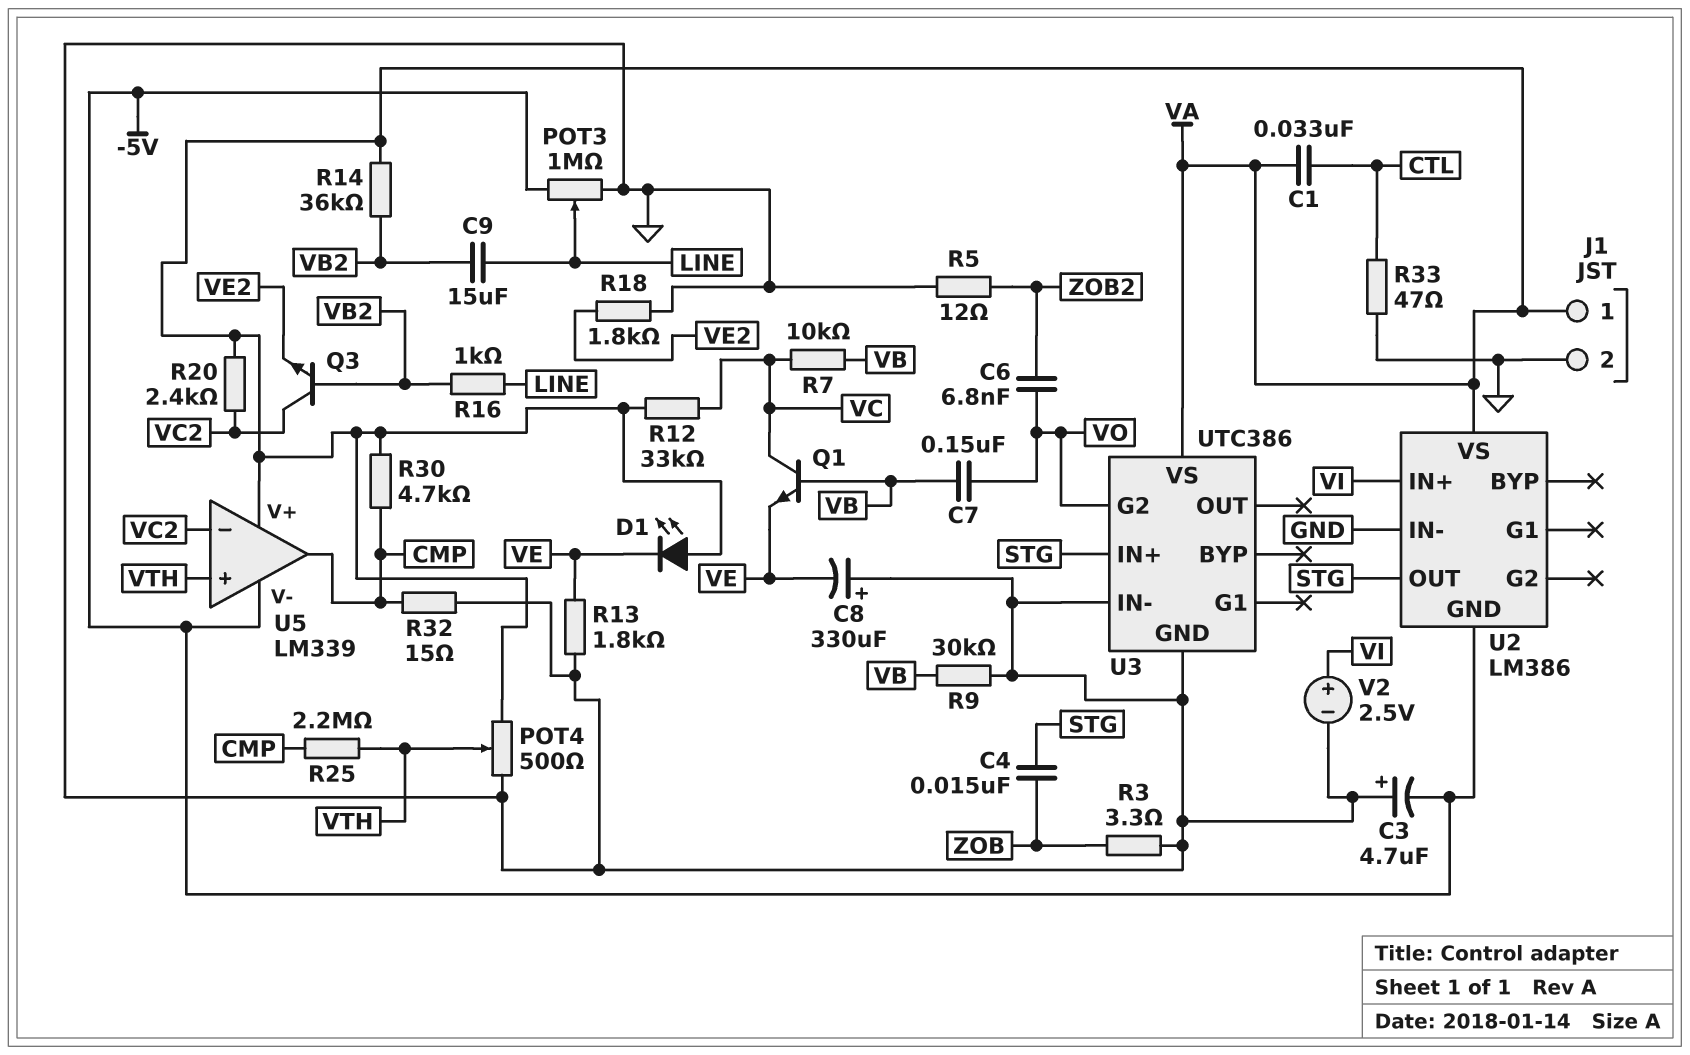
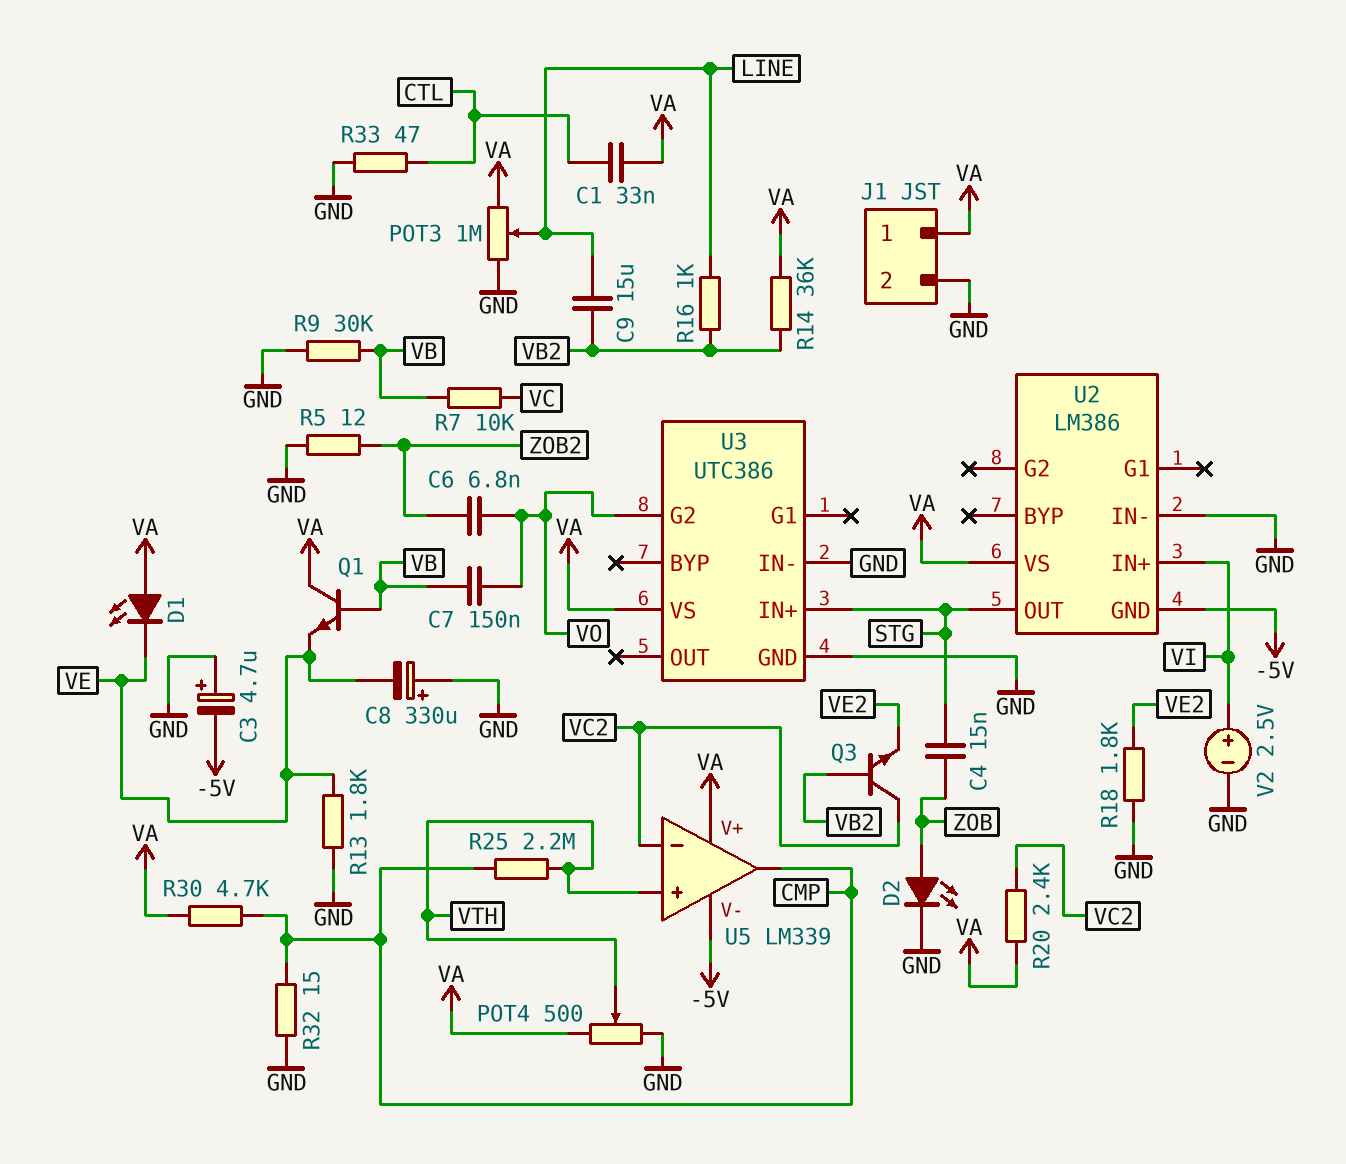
D2: none -> LED (A ZOB, K GND)
POT3: 1M (-5V, GND, wiper LINE) -> 1M (GND, VA, wiper LINE)
Q1: NPN (B VB, C VC, E VE) -> NPN (B VB, C VA, E VE)
R3: 3.3 (GND, ZOB) -> none
R12: 33k (VA, VC) -> none

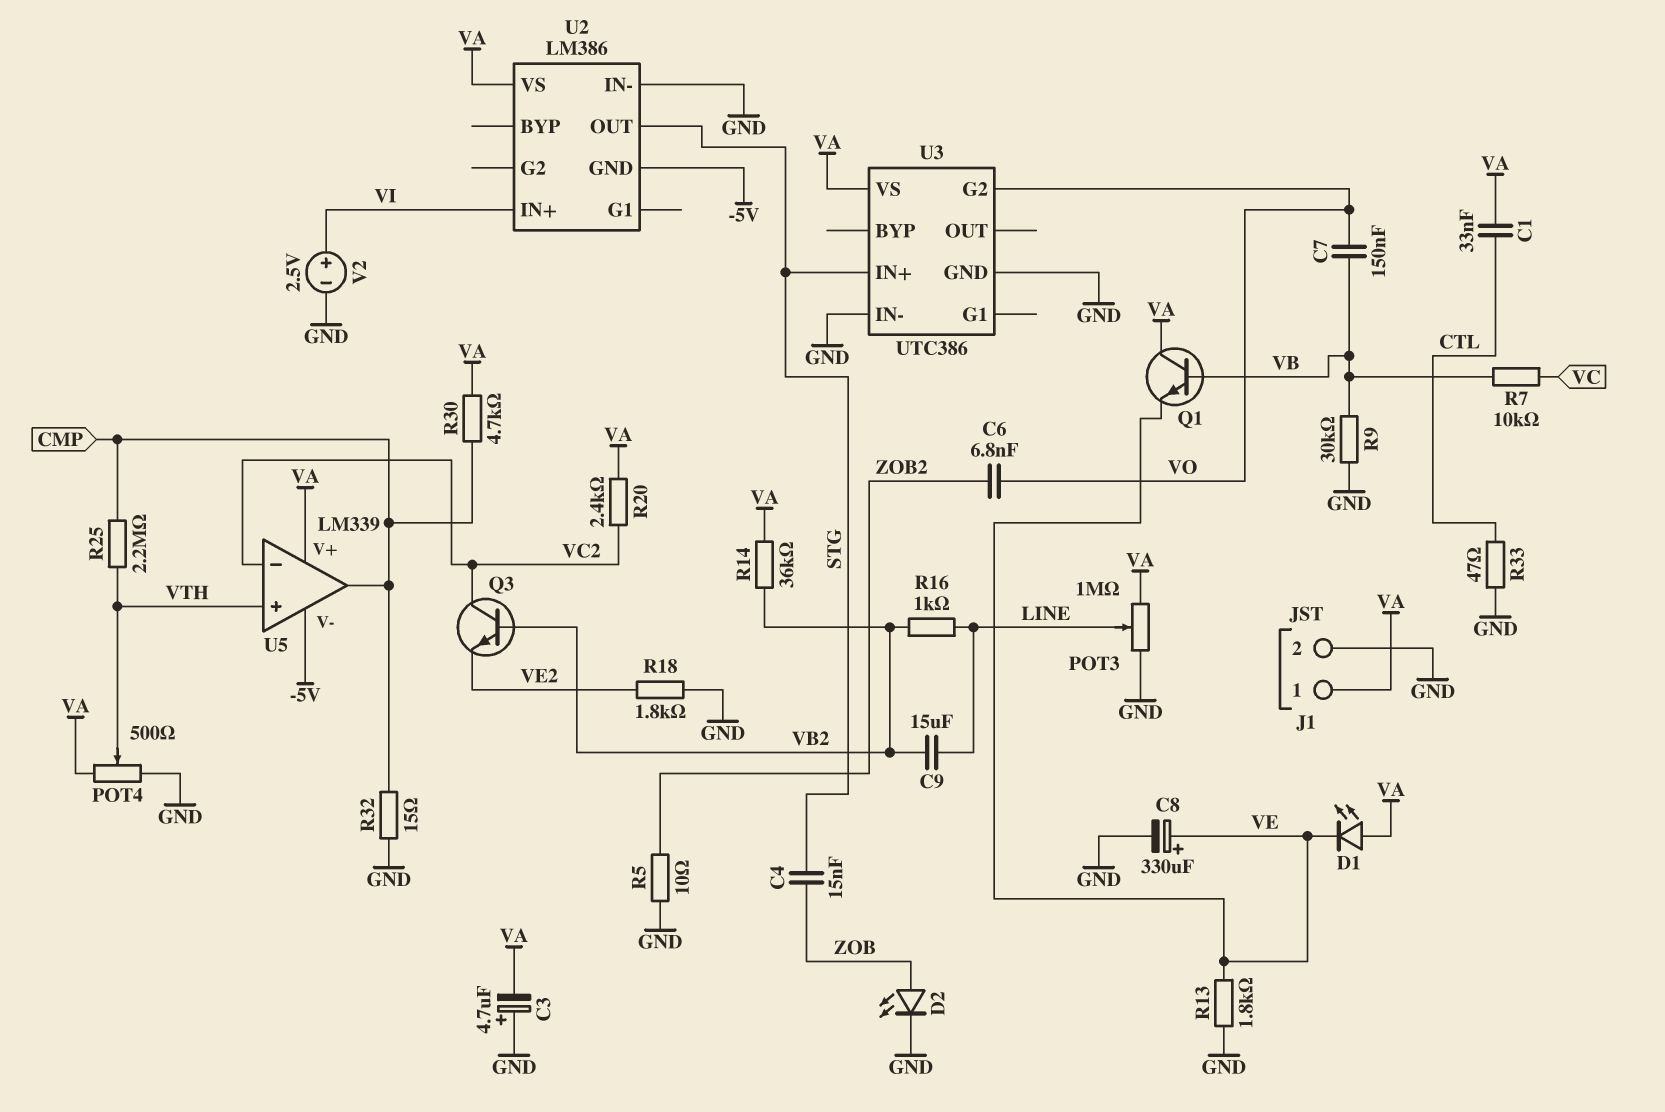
C3: 4.7uF (plus GND, minus -5V) -> 4.7uF (plus GND, minus VA)
C8: 330uF (plus GND, minus VE) -> 330uF (plus VE, minus GND)
R5: 12 (GND, ZOB2) -> 10 (GND, ZOB2)

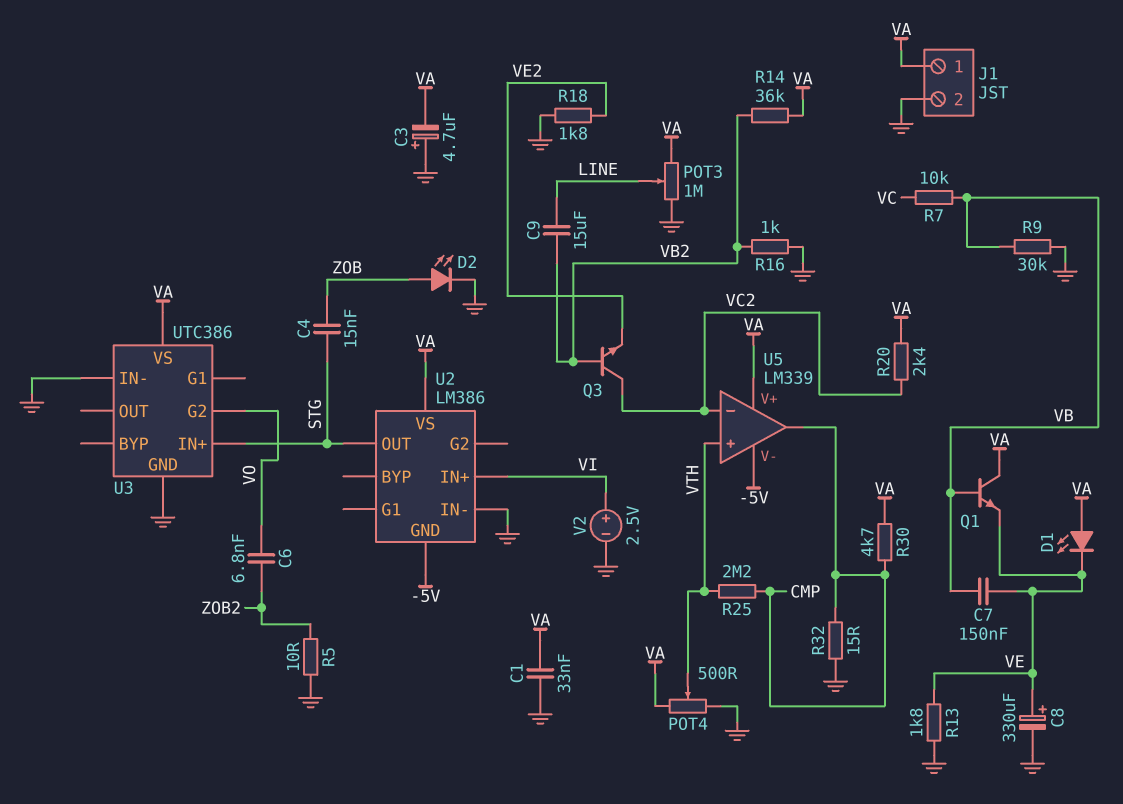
C1: 33nF (CTL, VA) -> 33nF (GND, VA)
C7: 150nF (VB, VO) -> 150nF (VB, VE)
R16: 1k (LINE, VB2) -> 1k (GND, VB2)
R33: 47 (CTL, GND) -> none

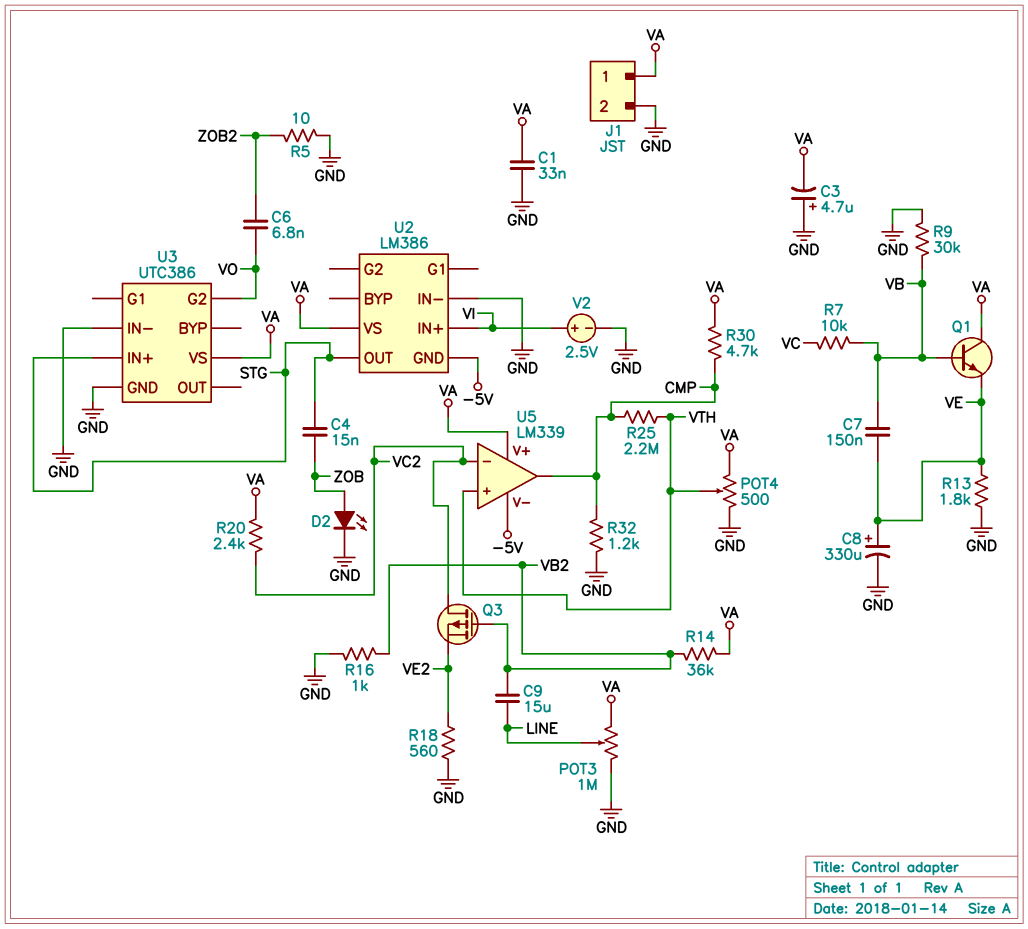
D1: LED (A VA, K VE) -> none
Q3: NPN (B VB2, C VC2, E VE2) -> PMOS (G VB2, D VC2, S VE2)
R18: 1.8k (GND, VE2) -> 560 (GND, VE2)
R32: 15 (CMP, GND) -> 1.2k (CMP, GND)

